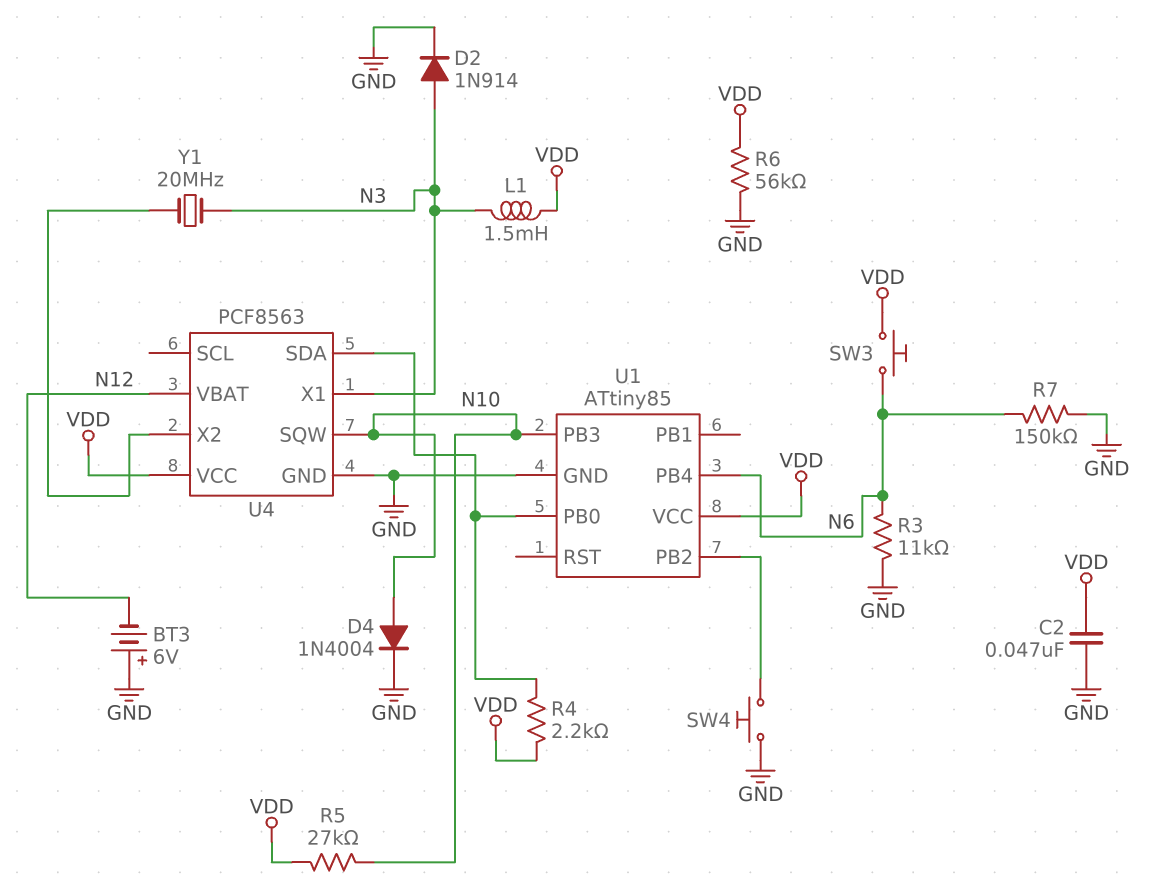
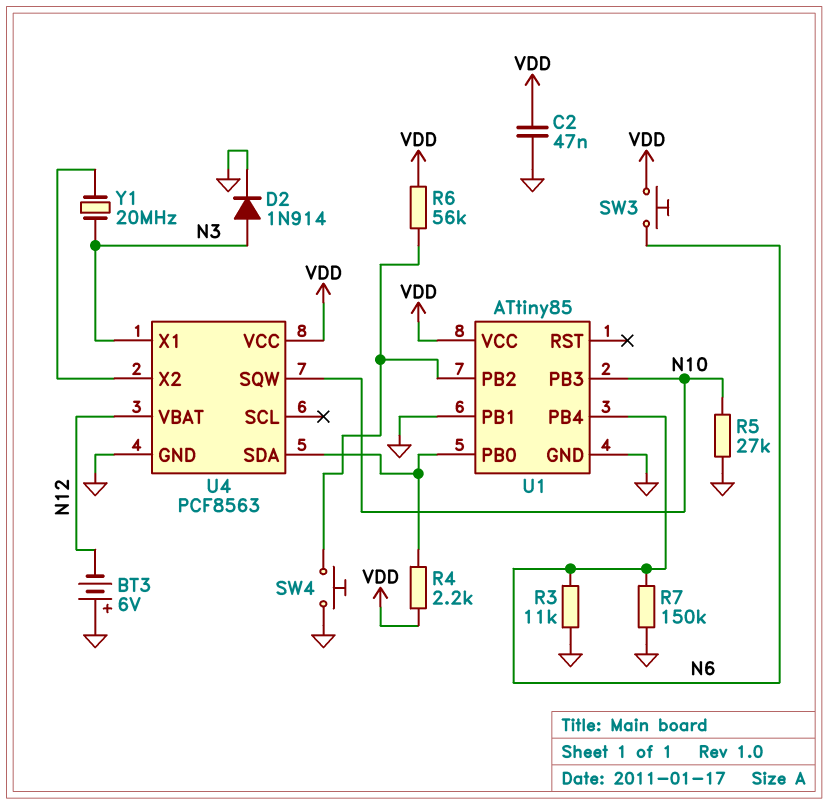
D4: diode 1N4004 (A N10, K GND) -> none
L1: 1.5mH (N3, VDD) -> none
R5: 27k (N10, VDD) -> 27k (GND, N10)
R6: 56k (GND, VDD) -> 56k (U1/PB2, VDD)
U1 pin PB1: none -> GND

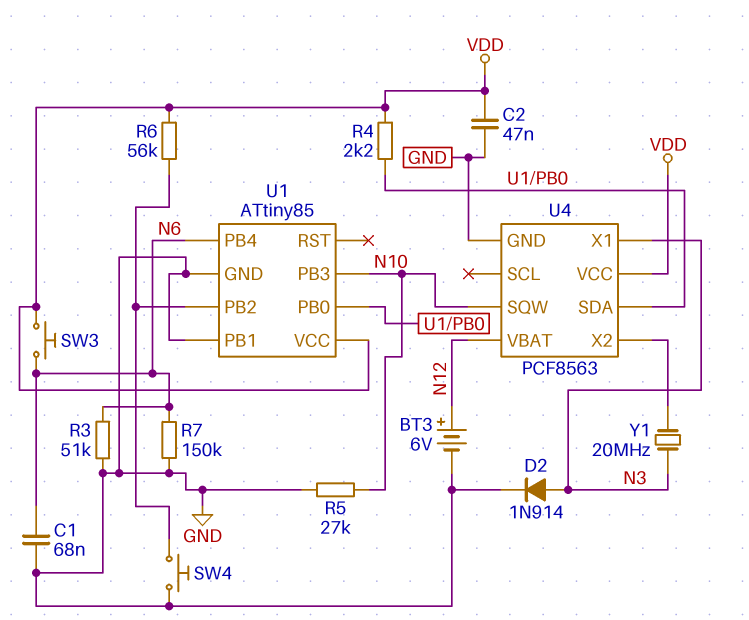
BT3: 6V (plus GND, minus N12) -> 6V (plus N12, minus GND)
C1: none -> 68nF (GND, N6)
R3: 11k (GND, N6) -> 51k (GND, N6)

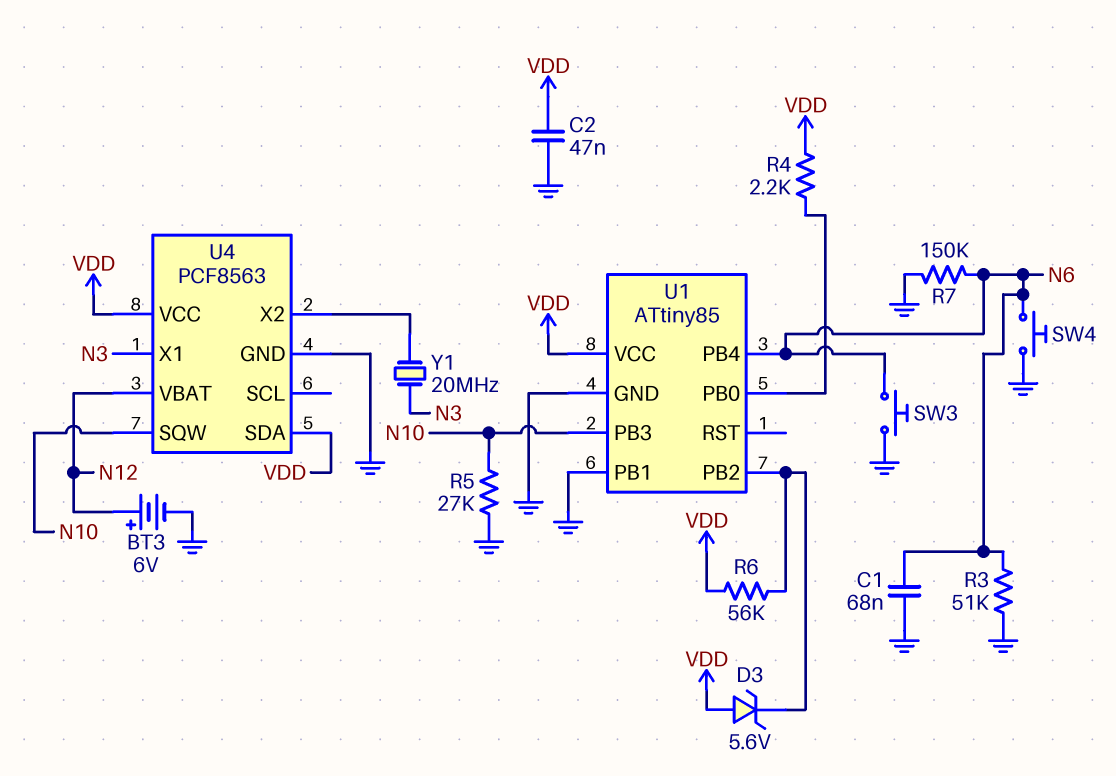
D2: diode 1N914 (A N3, K GND) -> none
D3: none -> zener 5.6V (A VDD, K U1/PB2)
SW3: button (N6, VDD) -> button (GND, N6)
SW4: button (GND, U1/PB2) -> button (GND, N6)
U4 pin SDA: U1/PB0 -> VDD

